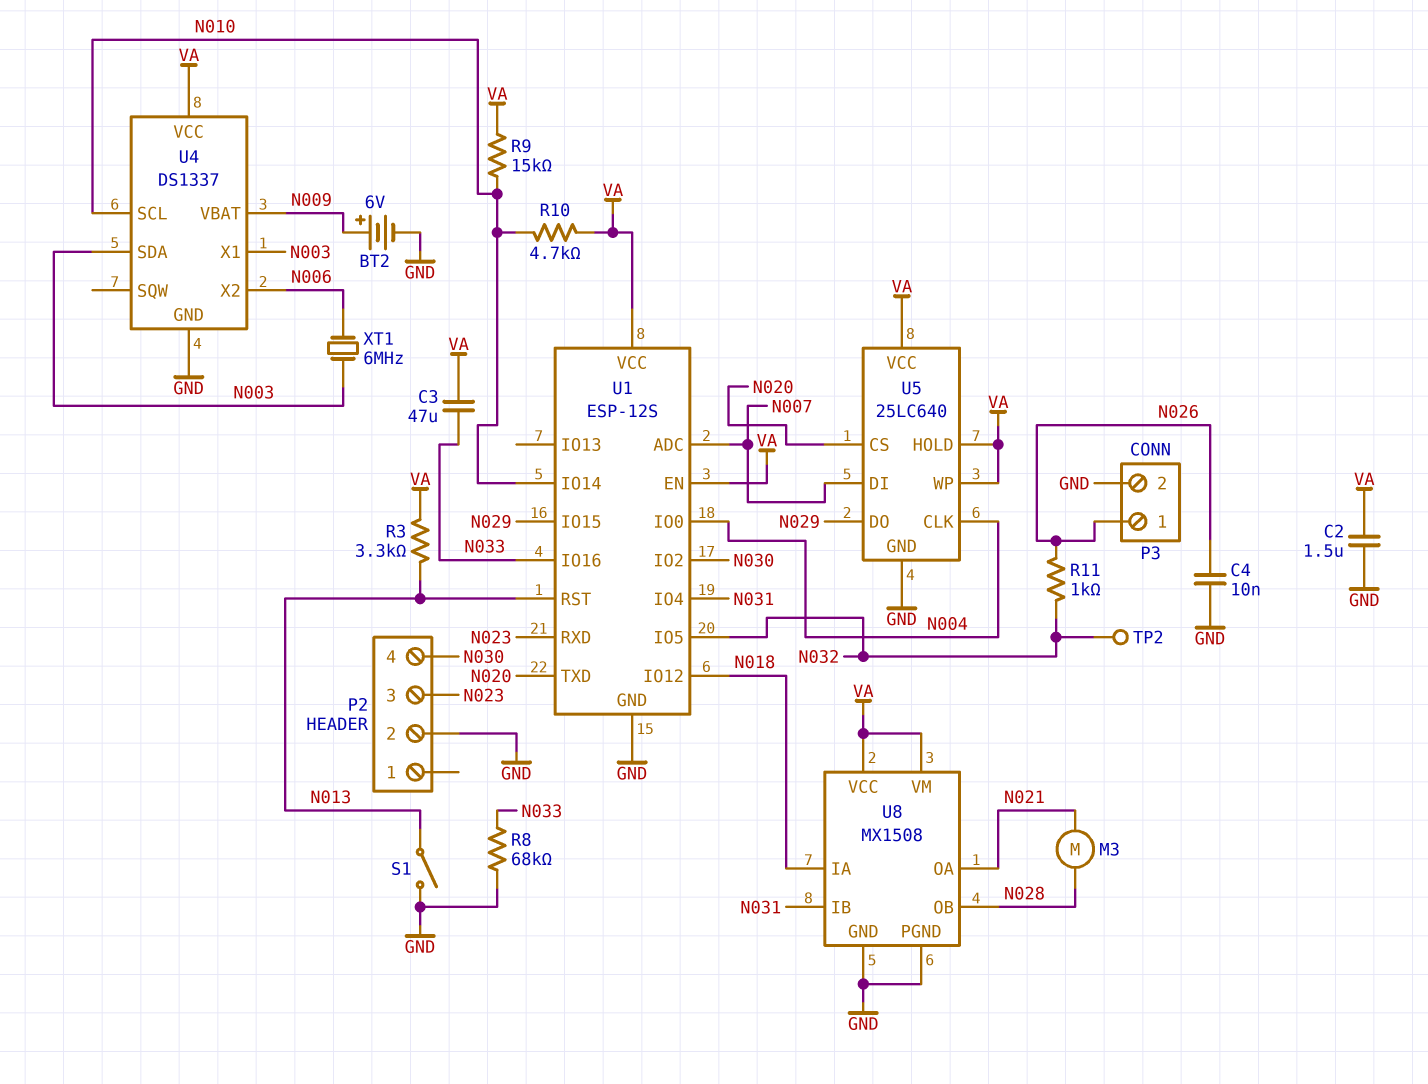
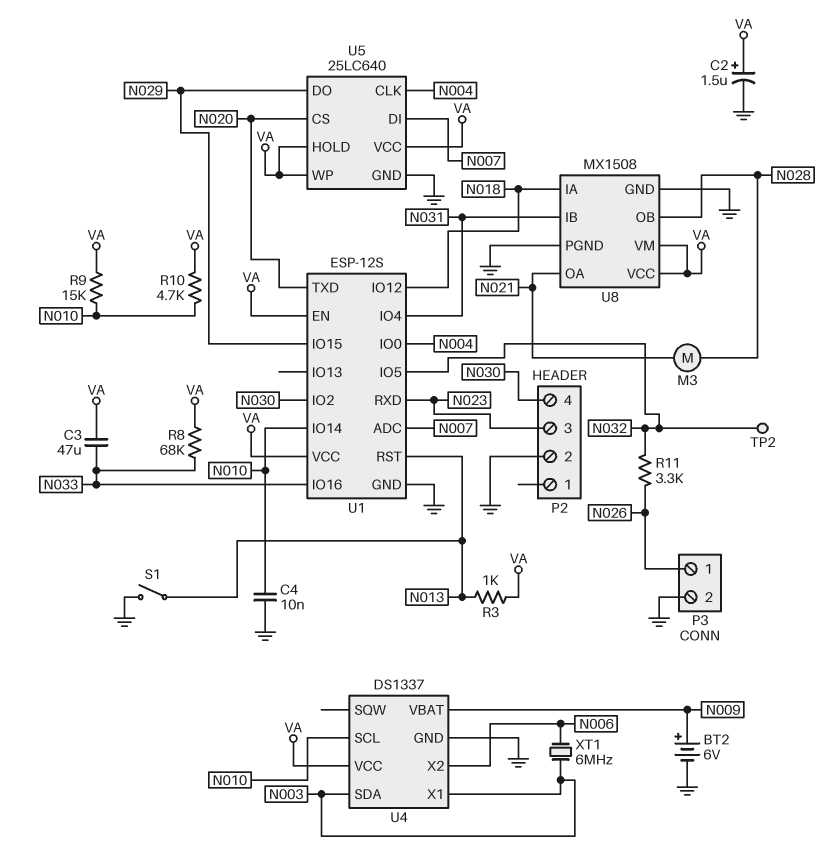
C2: 1.5uF (GND, VA) -> 1.5uF (plus VA, minus GND)
C4: 10nF (GND, N026) -> 10nF (GND, N010)
R3: 3.3k (N013, VA) -> 1k (N013, VA)
R8: 68k (GND, N033) -> 68k (N033, VA)
R11: 1k (N026, N032) -> 3.3k (N026, N032)

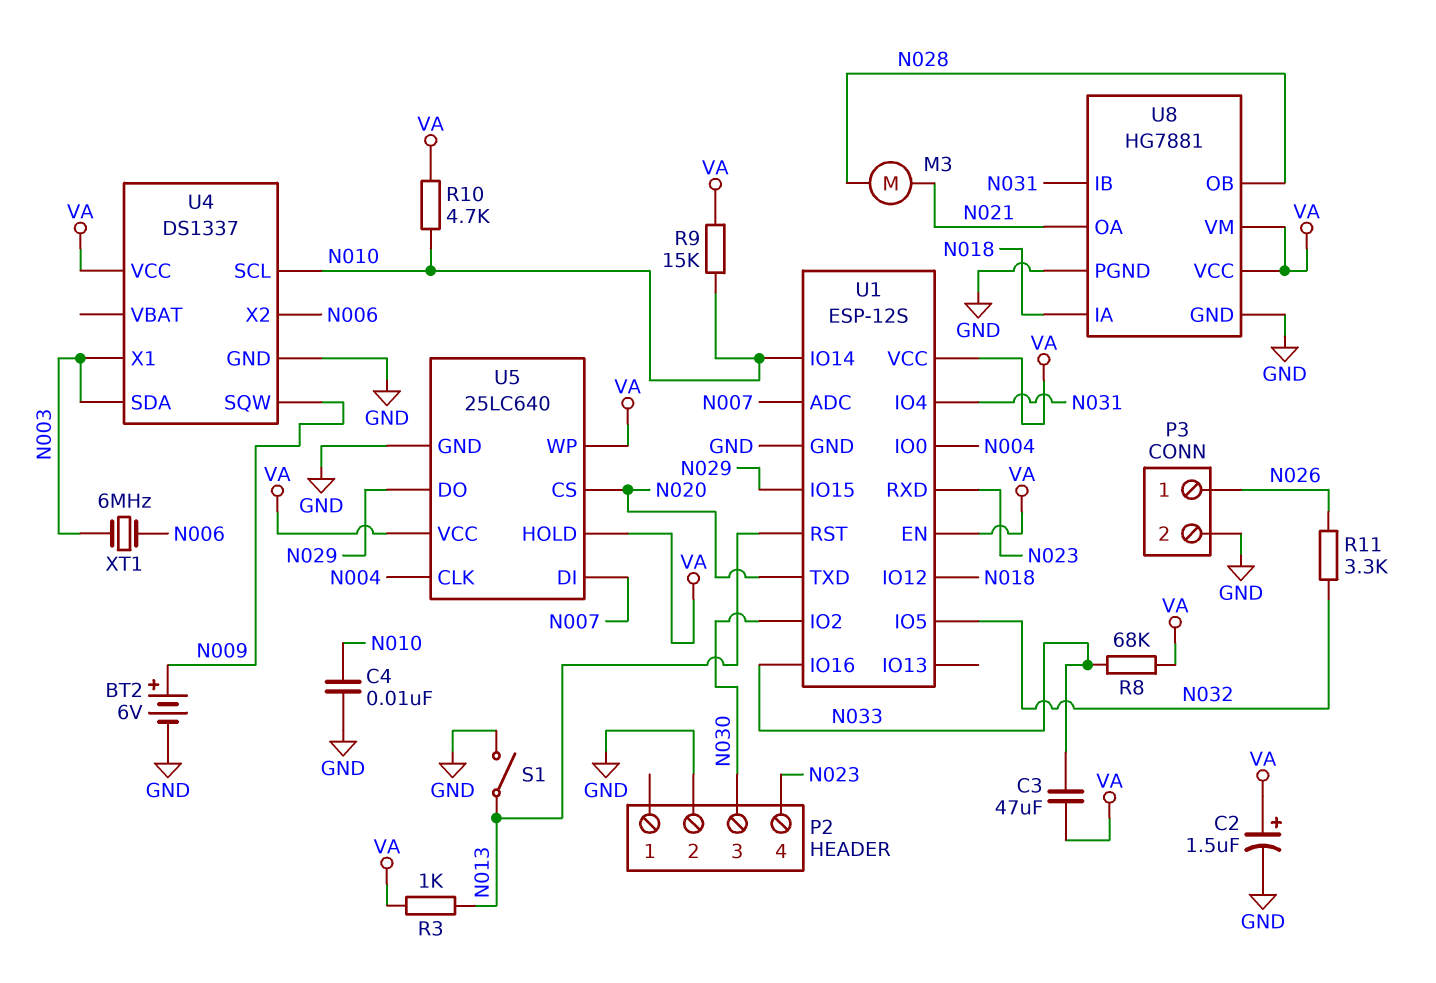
P2 pin 3: N023 -> N030
P2 pin 4: N030 -> N023
TP2: test point (N032) -> none
U4 pin SQW: none -> N009
U4 pin VBAT: N009 -> none
U8: MX1508 -> HG7881

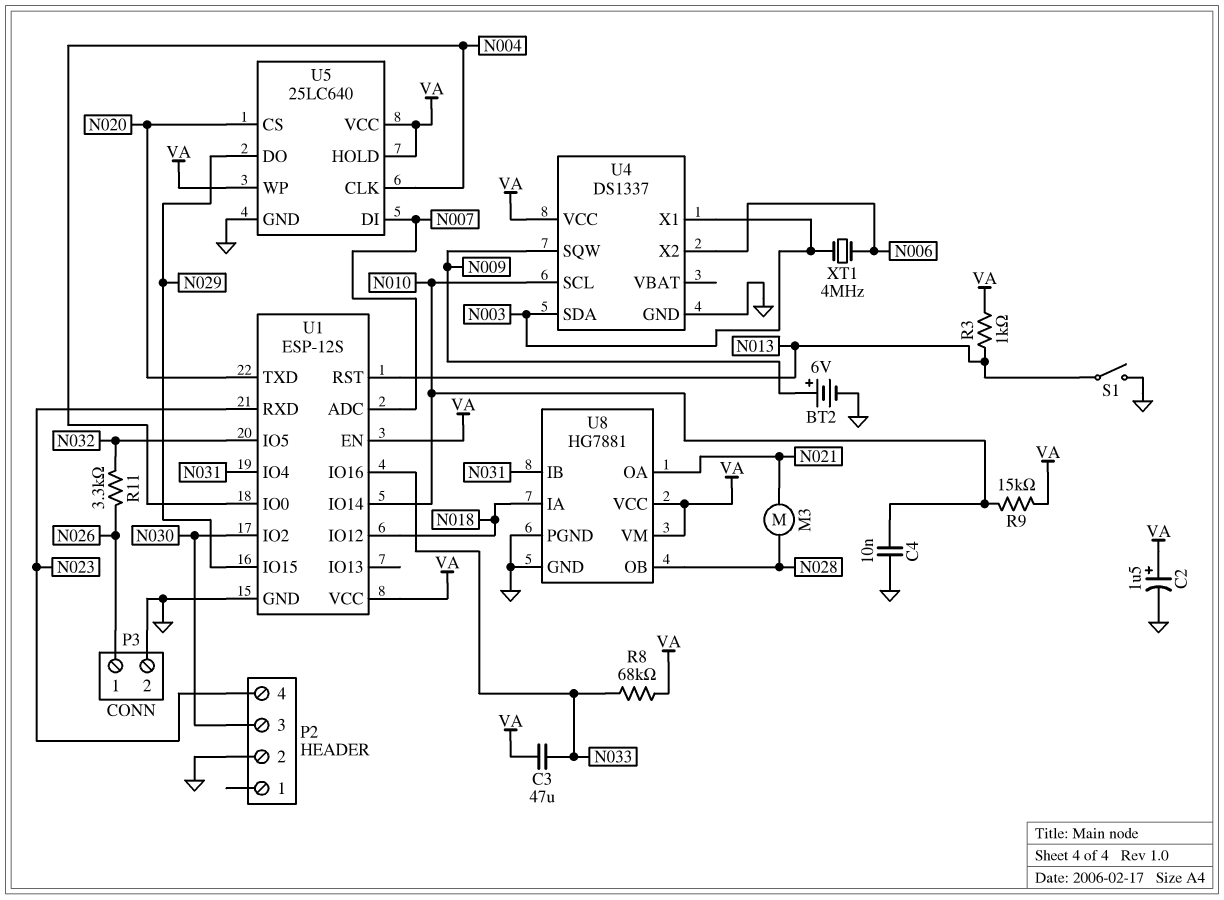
R10: 4.7k (N010, VA) -> none
XT1: 6MHz (N003, N006) -> 4MHz (N003, N006)

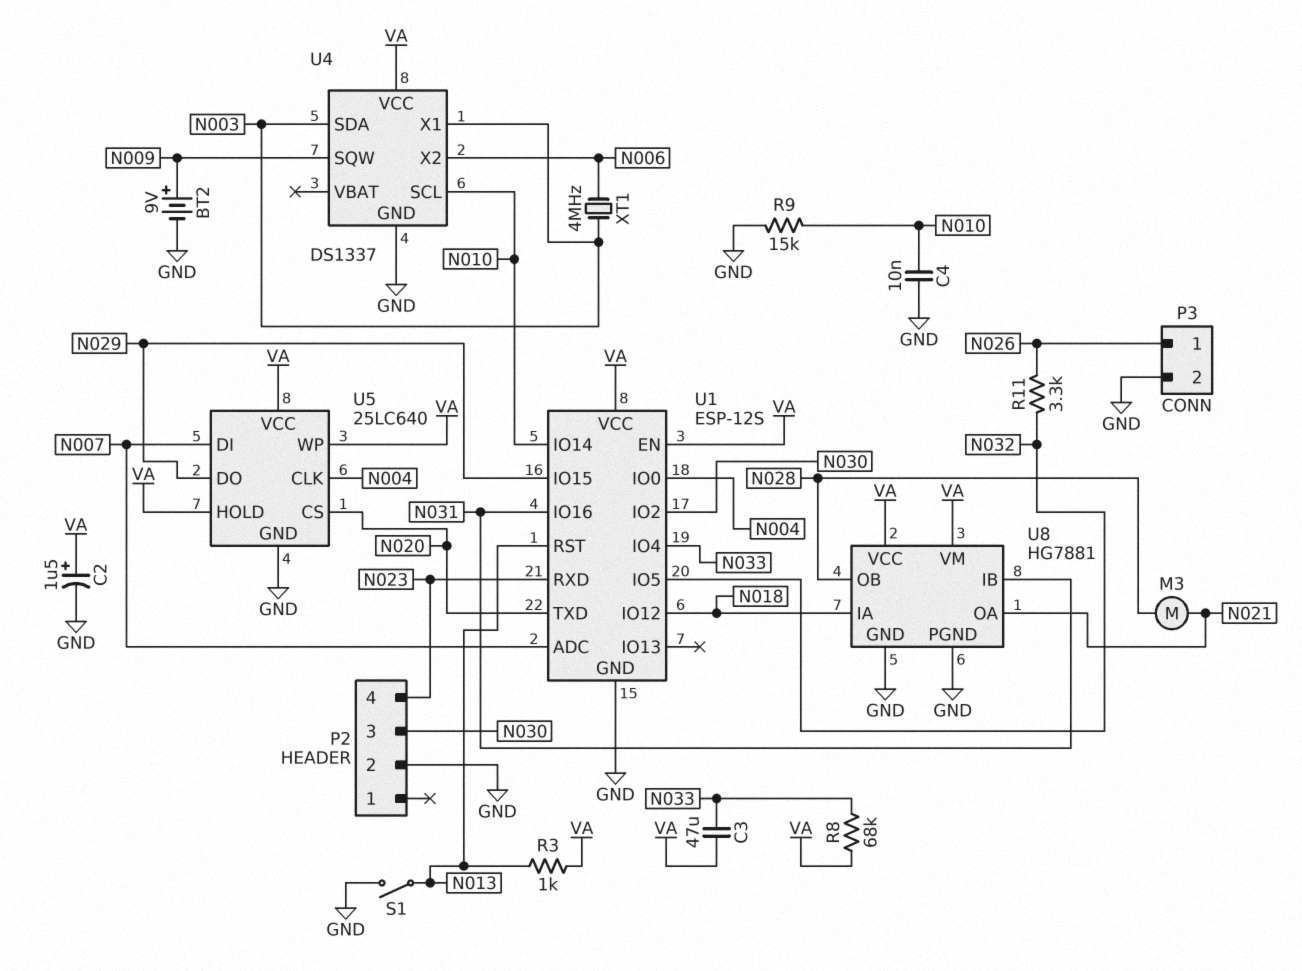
BT2: 6V (plus N009, minus GND) -> 9V (plus N009, minus GND)
R9: 15k (N010, VA) -> 15k (GND, N010)
U1 pin IO4: N031 -> N033
U1 pin IO16: N033 -> N031

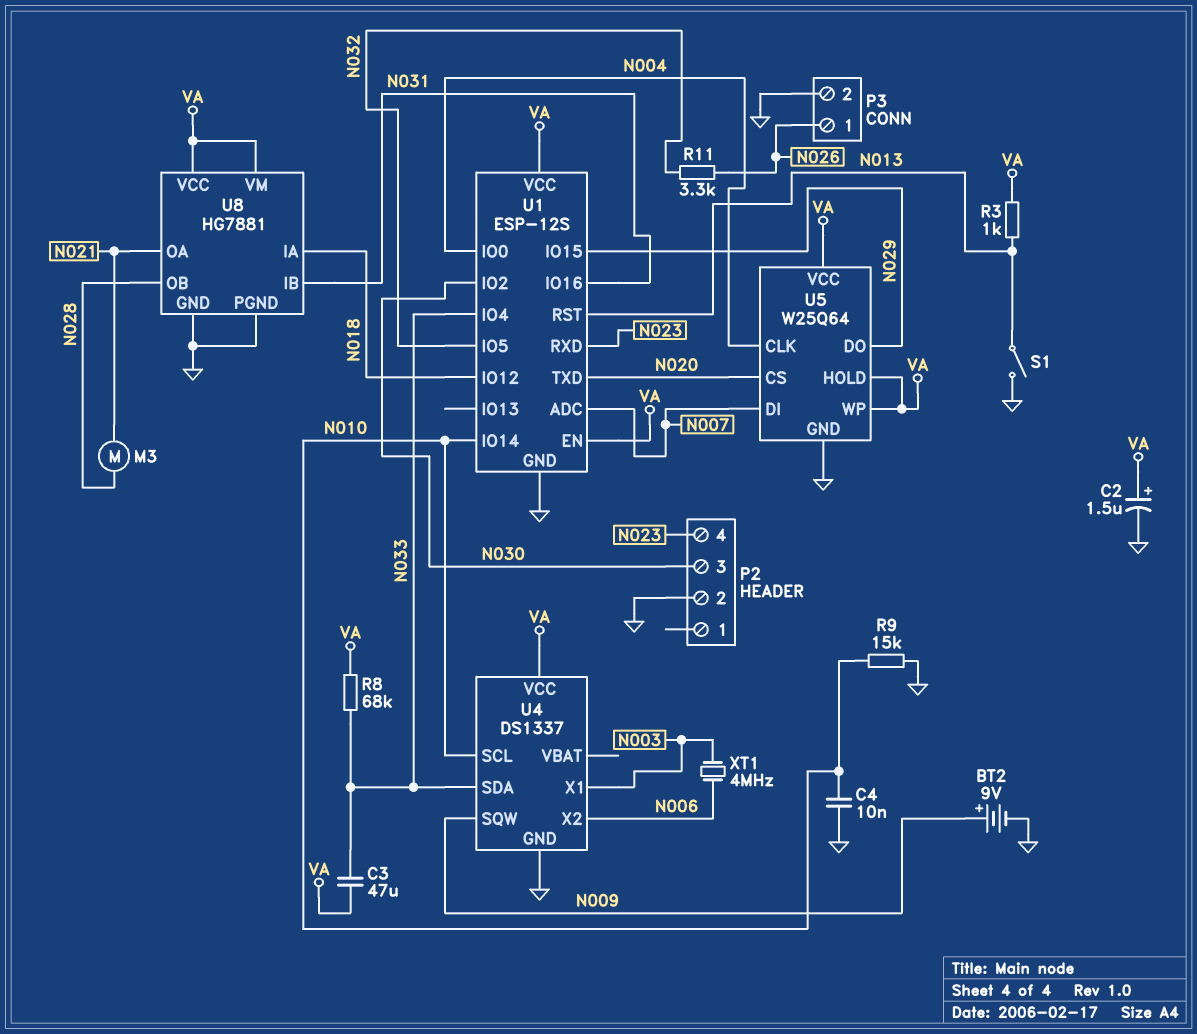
U4 pin SDA: N003 -> N033
U5: 25LC640 -> W25Q64

